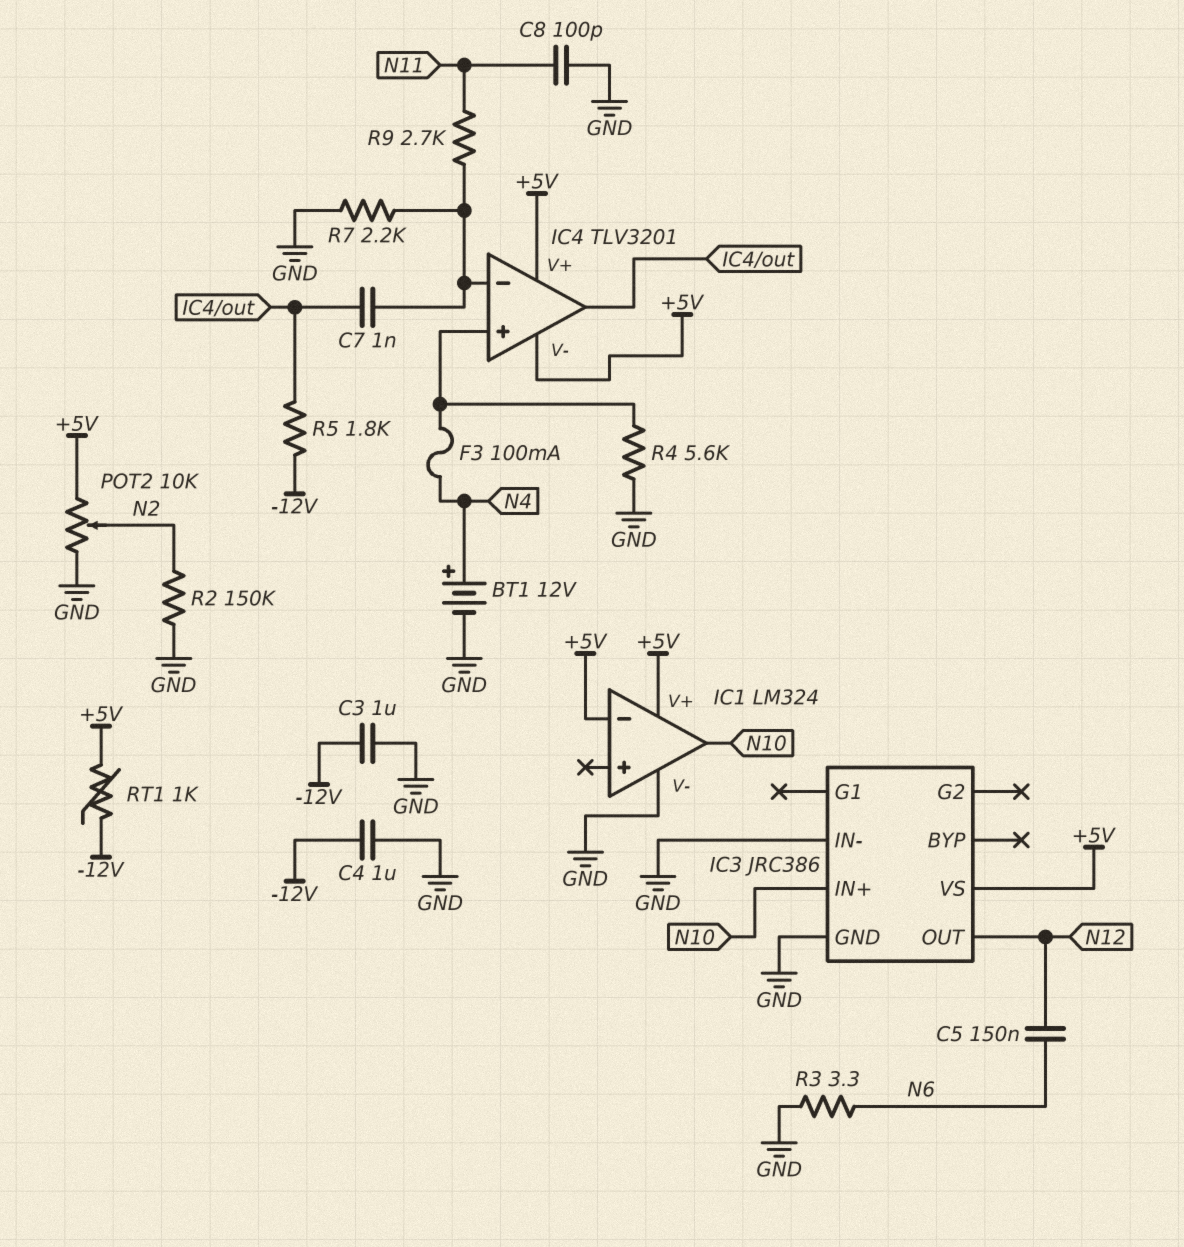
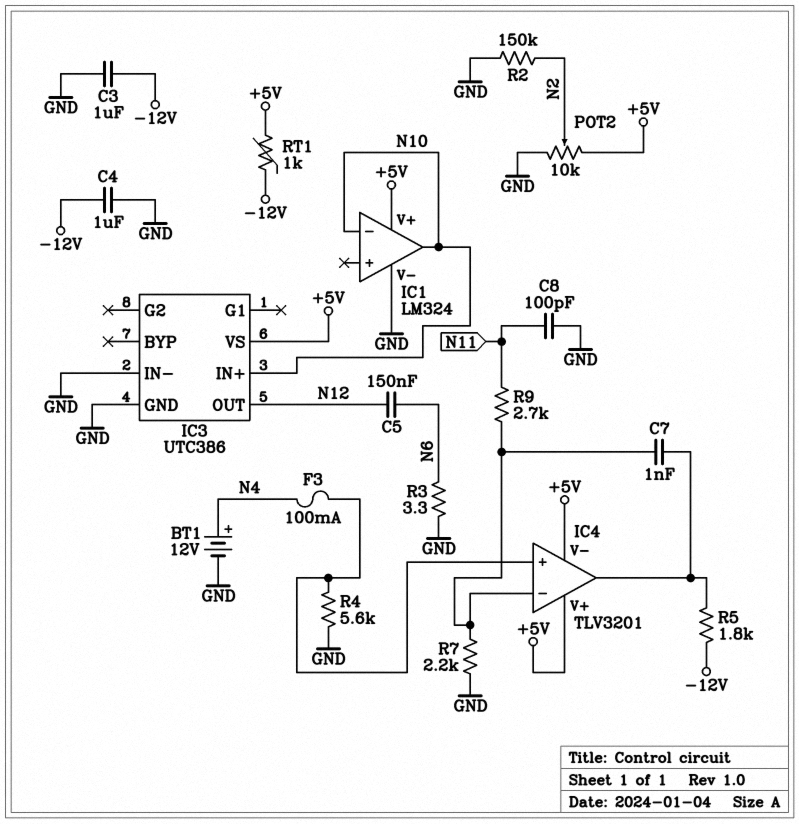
IC1 pin in-: +5V -> N10
IC3: JRC386 -> UTC386

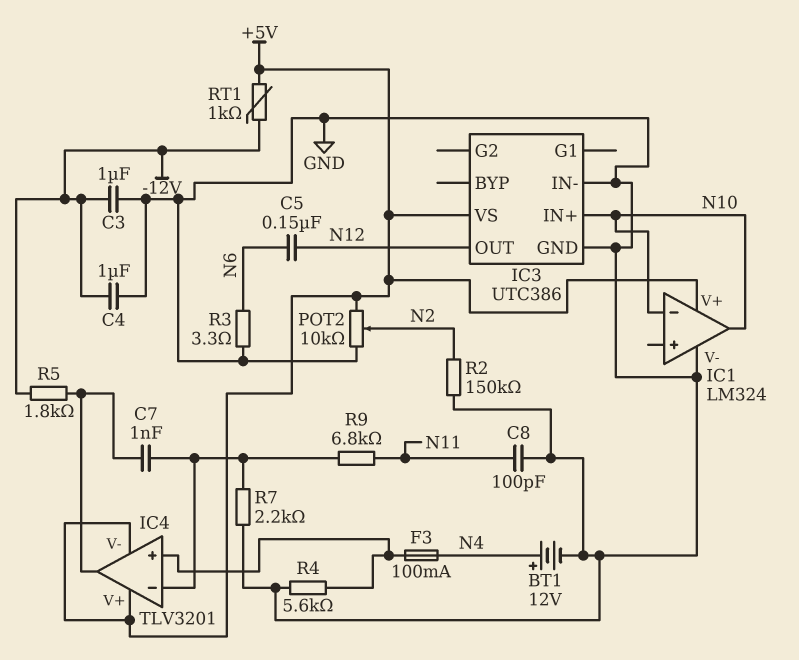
R9: 2.7k (IC4/in-, N11) -> 6.8k (IC4/in-, N11)

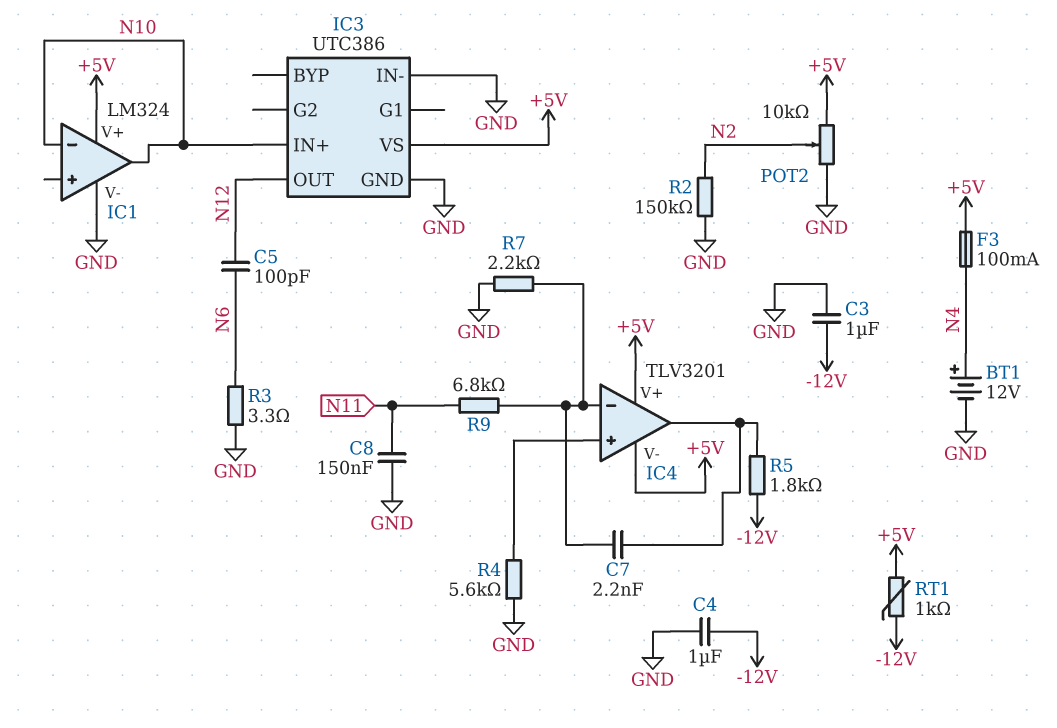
C5: 150nF (N6, N12) -> 100pF (N6, N12)
C7: 1nF (IC4/in-, IC4/out) -> 2.2nF (IC4/in-, IC4/out)
C8: 100pF (GND, N11) -> 150nF (GND, N11)
F3: 100mA (IC4/in+, N4) -> 100mA (+5V, N4)

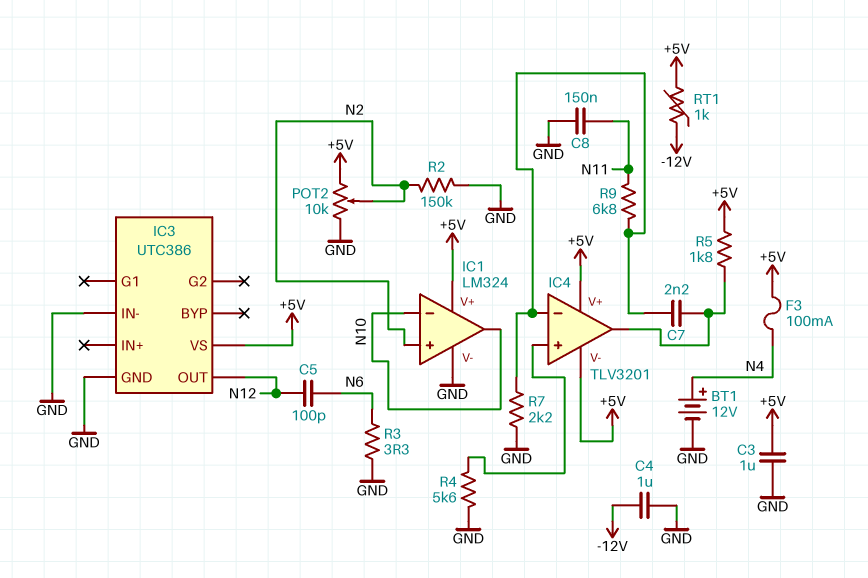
C3: 1uF (-12V, GND) -> 1uF (+5V, GND)
IC1 pin in+: none -> N2
IC3 pin IN+: N10 -> none
R5: 1.8k (-12V, IC4/out) -> 1.8k (+5V, IC4/out)

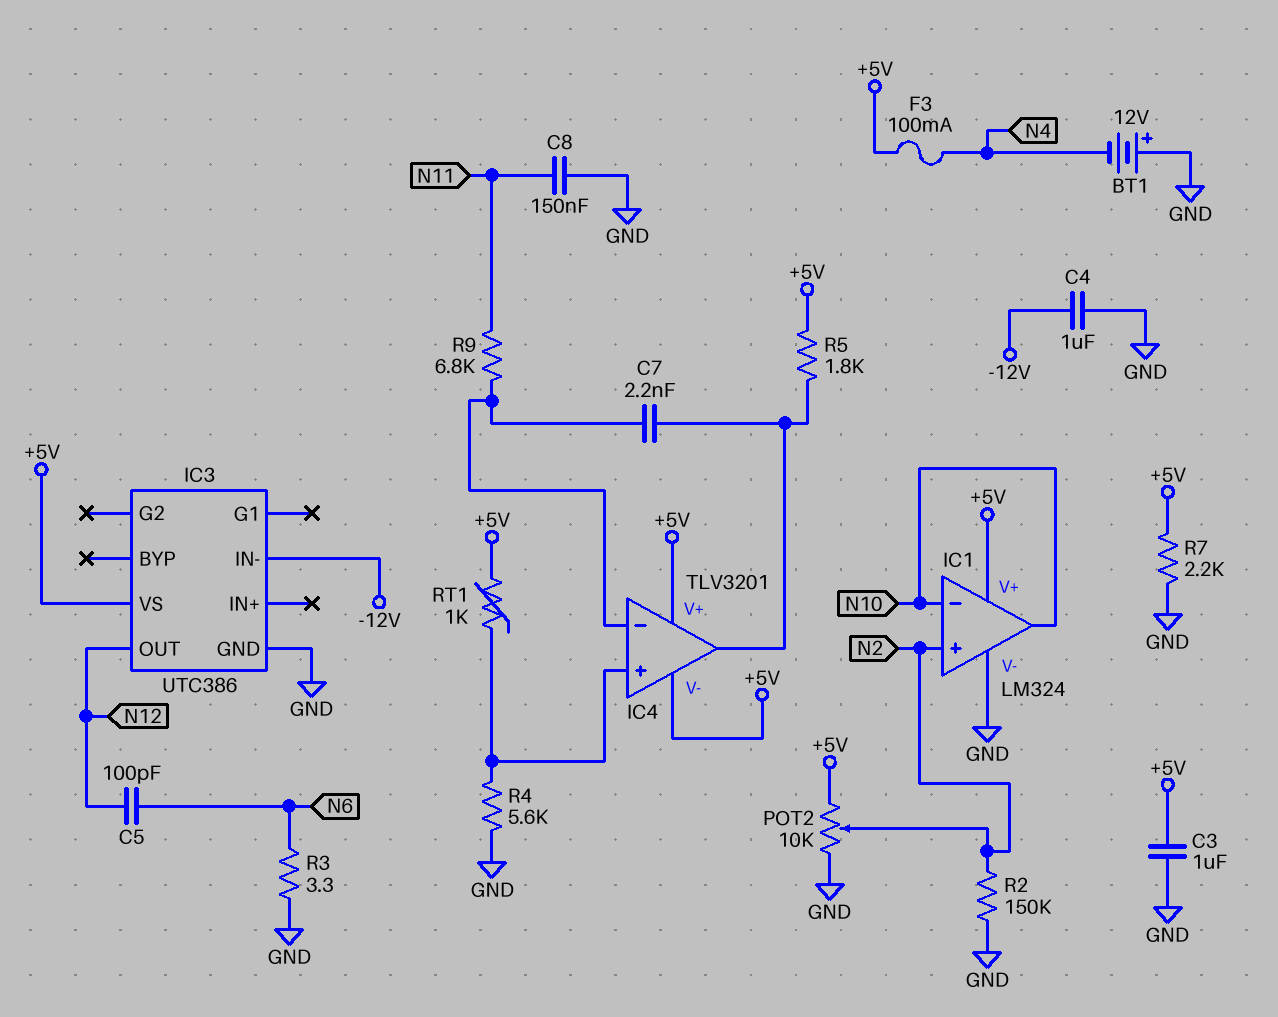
BT1: 12V (plus N4, minus GND) -> 12V (plus GND, minus N4)
IC3 pin IN-: GND -> -12V
R7: 2.2k (GND, IC4/in-) -> 2.2k (+5V, GND)
RT1: 1k (+5V, -12V) -> 1k (+5V, IC4/in+)

